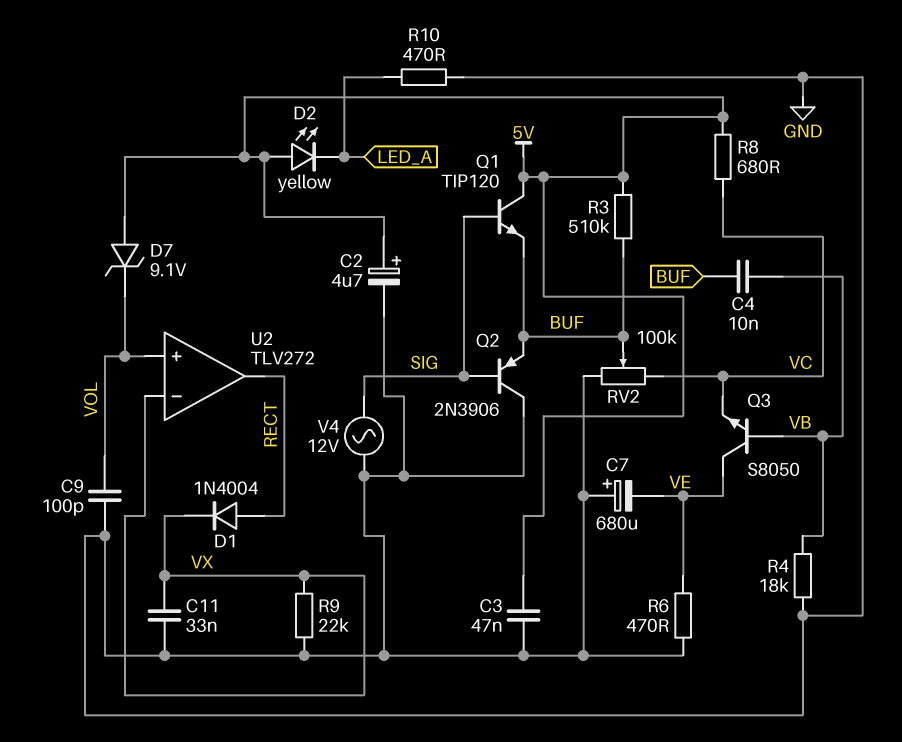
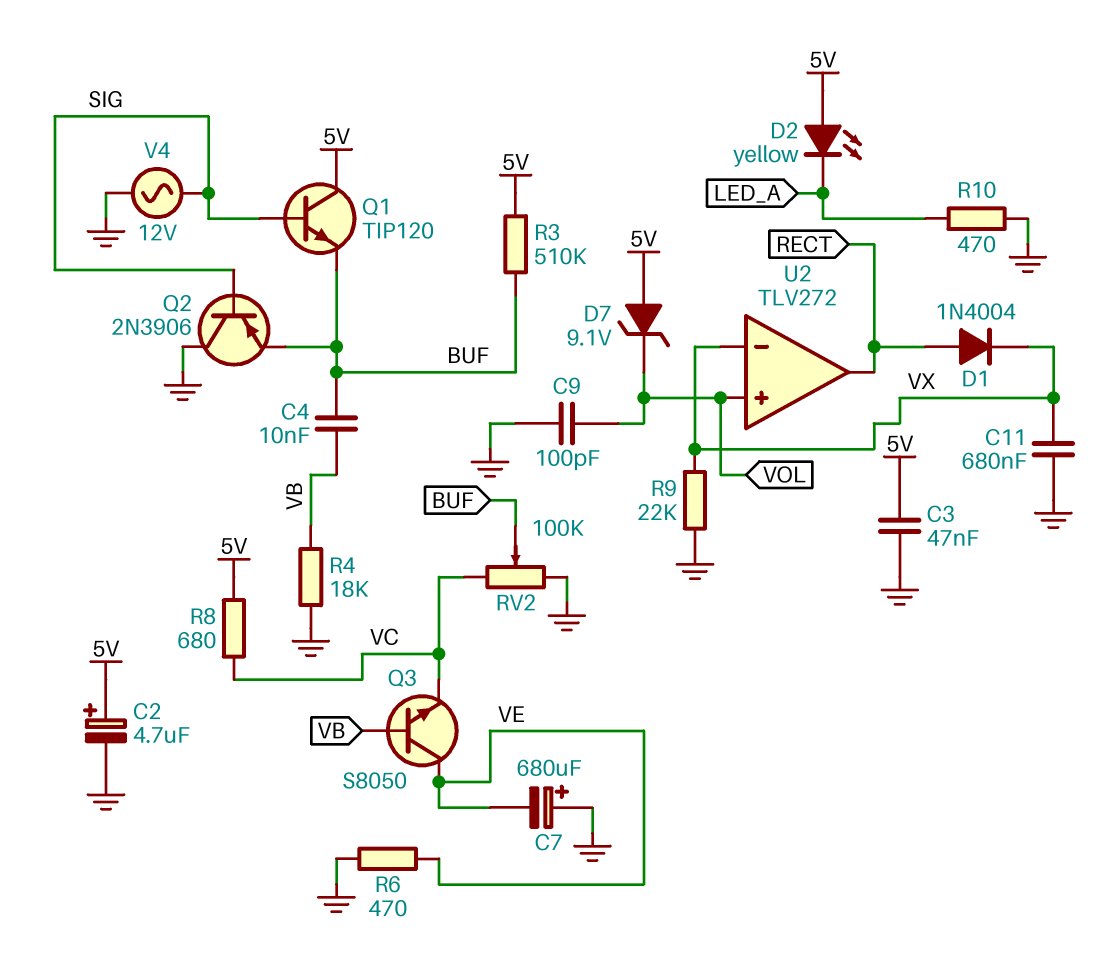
C11: 33nF (GND, VX) -> 680nF (GND, VX)

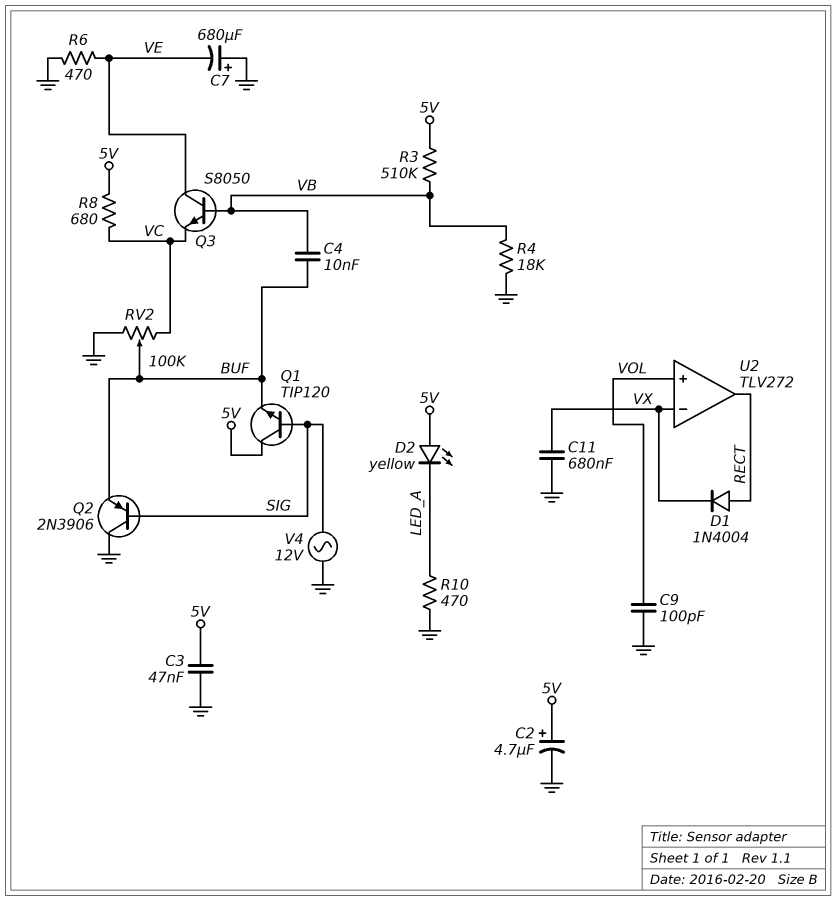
D7: zener 9.1V (A 5V, K VOL) -> none
R3: 510k (5V, BUF) -> 510k (5V, VB)
R9: 22k (GND, VX) -> none

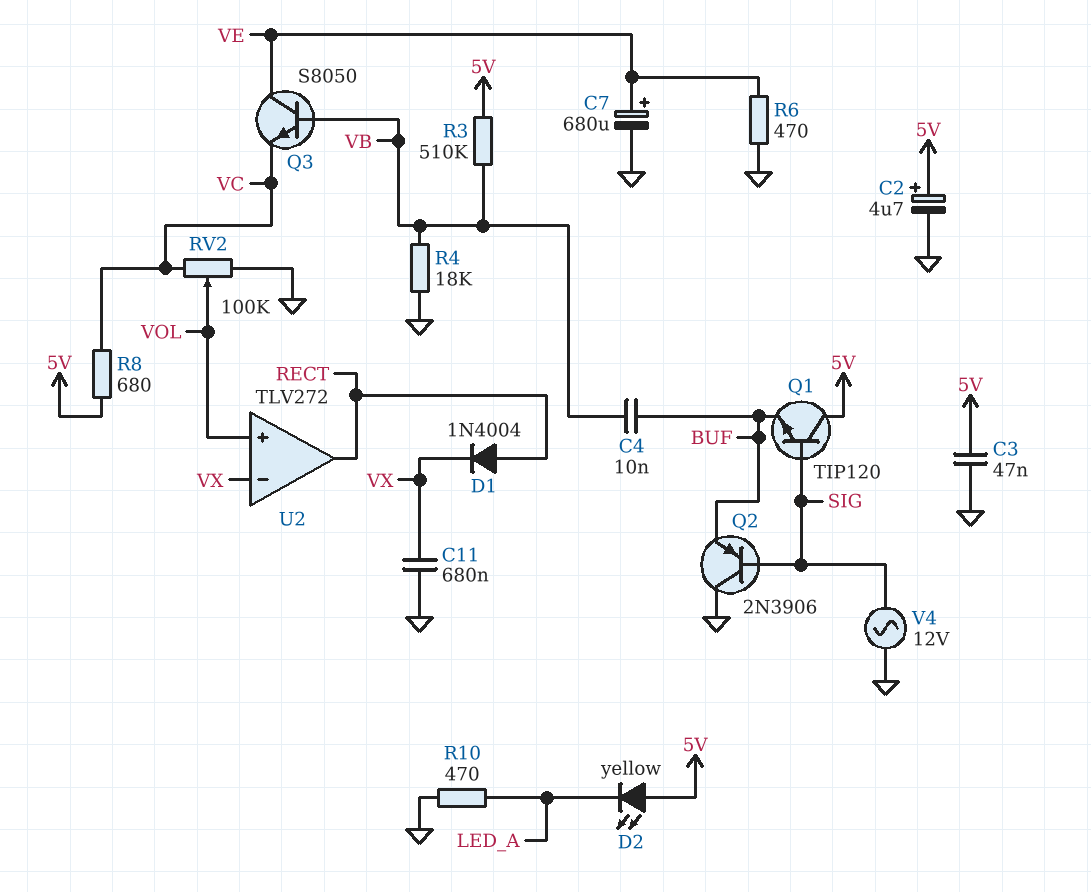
C7: 680uF (plus GND, minus VE) -> 680uF (plus VE, minus GND)
C9: 100pF (GND, VOL) -> none
RV2: 100k (GND, VC, wiper BUF) -> 100k (GND, VC, wiper VOL)

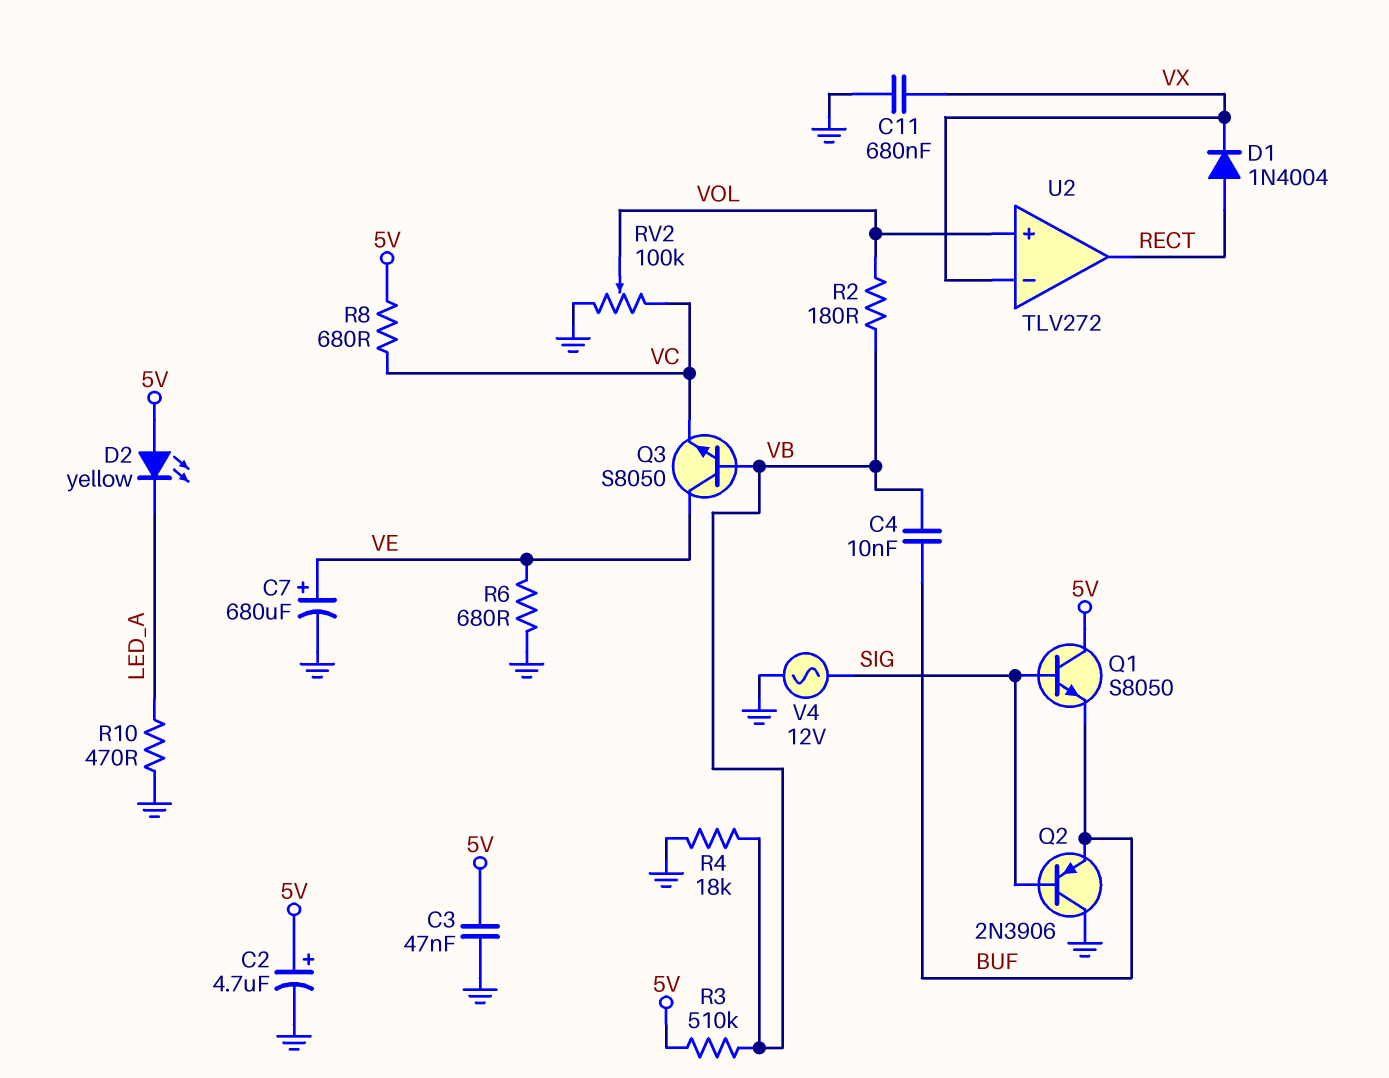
Q1: NPN TIP120 (B SIG, C 5V, E BUF) -> NPN S8050 (B SIG, C 5V, E BUF)
R2: none -> 180 (VB, VOL)
R6: 470 (GND, VE) -> 680 (GND, VE)

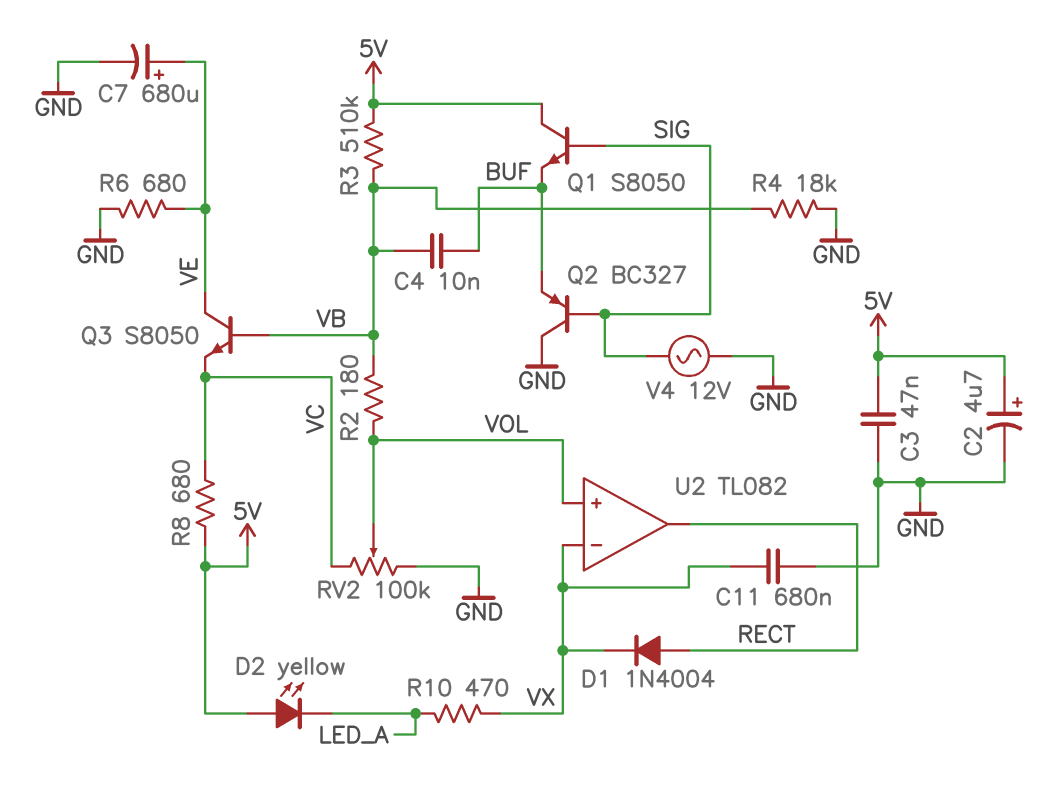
Q2: PNP 2N3906 (B SIG, C GND, E BUF) -> PNP BC327 (B SIG, C GND, E BUF)
R10: 470 (GND, LED_A) -> 470 (LED_A, VX)
U2: TLV272 -> TL082

